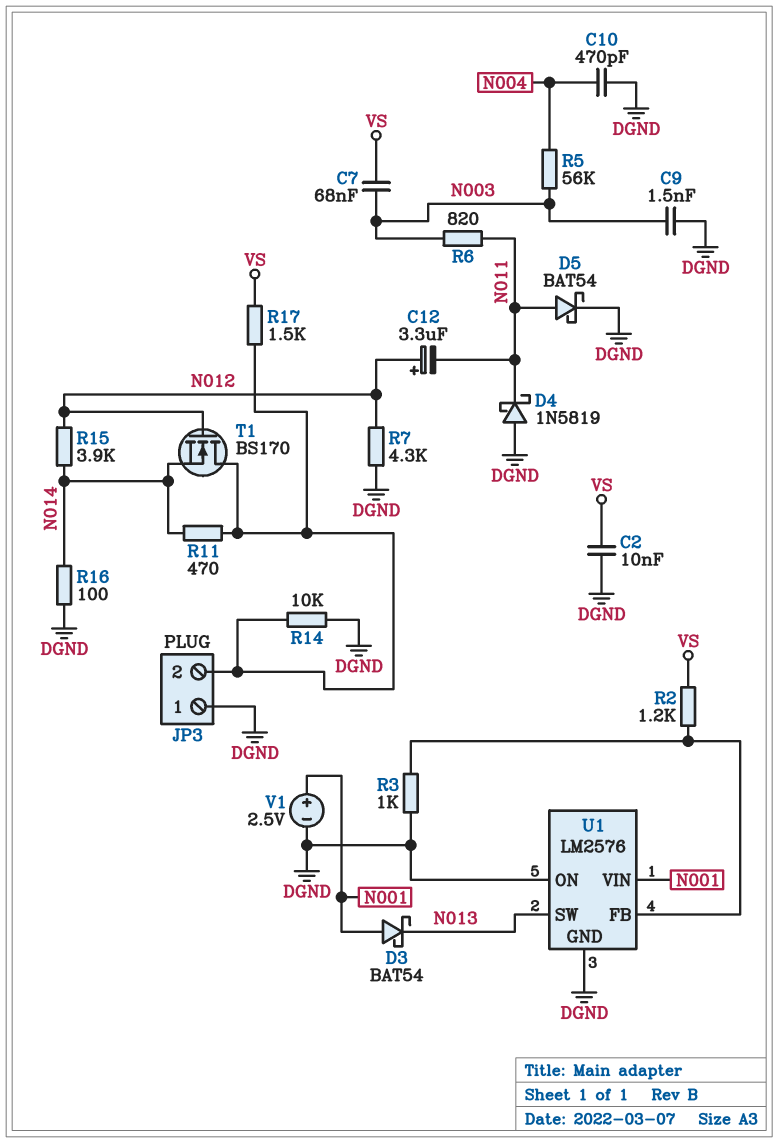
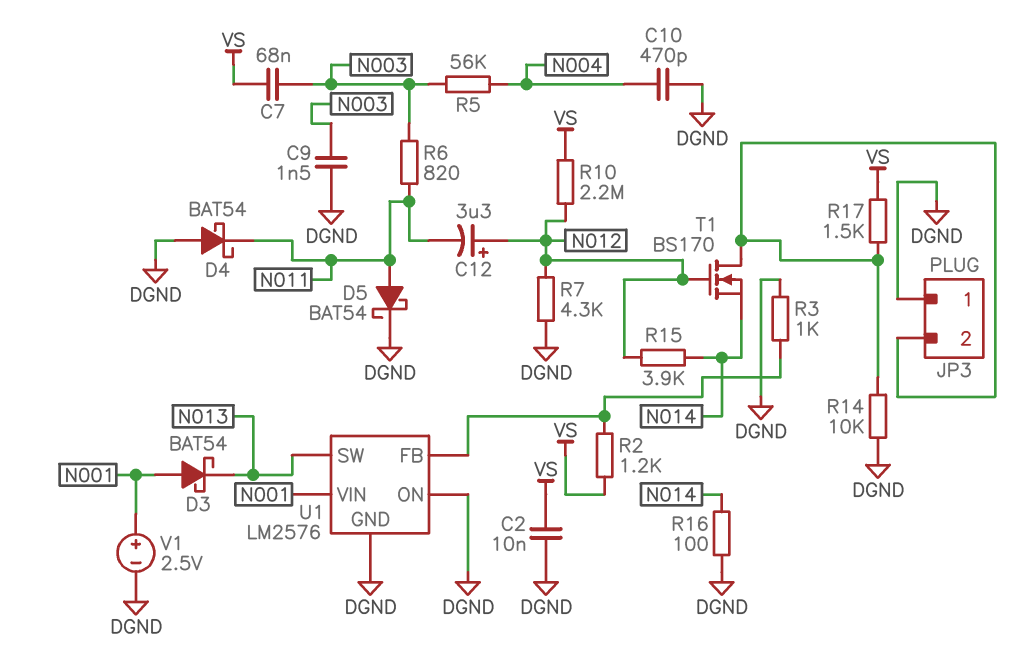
D4: schottky 1N5819 (A DGND, K N011) -> schottky BAT54 (A DGND, K N011)
R10: none -> 2.2M (N012, VS)
R11: 470 (JP3/2, N014) -> none

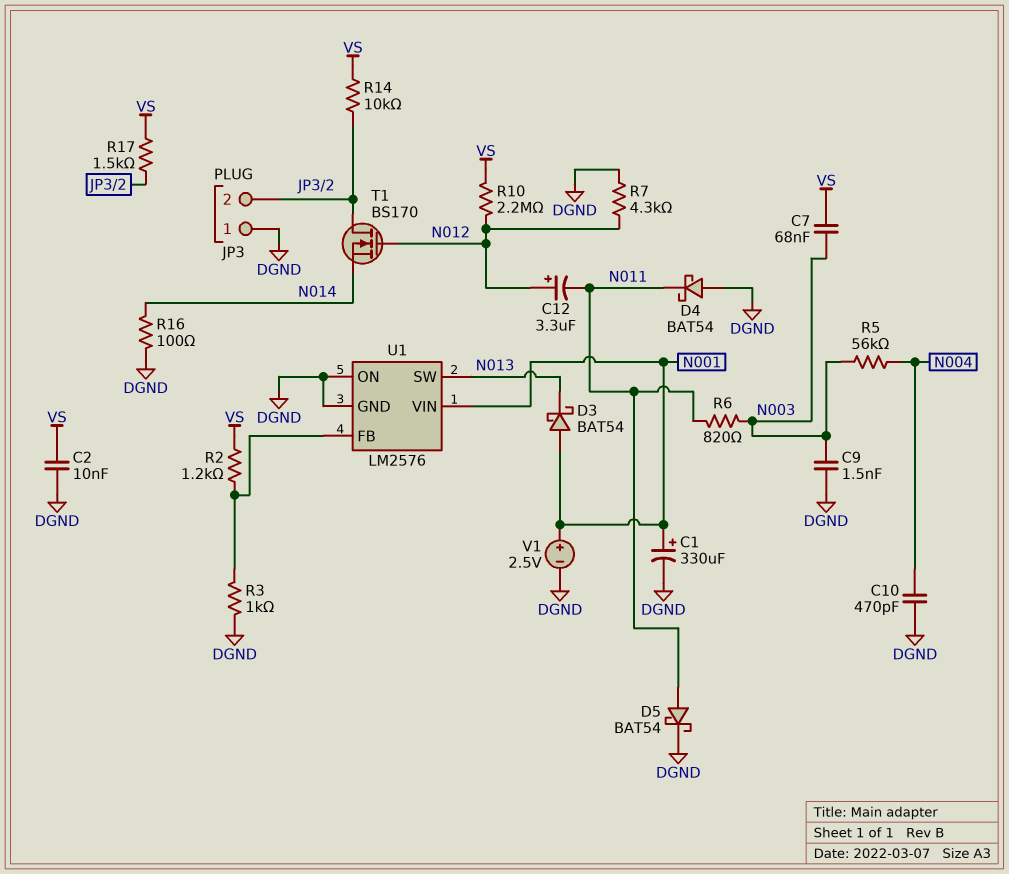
C1: none -> 330uF (plus N001, minus DGND)
R14: 10k (DGND, JP3/2) -> 10k (JP3/2, VS)
R15: 3.9k (N012, N014) -> none

